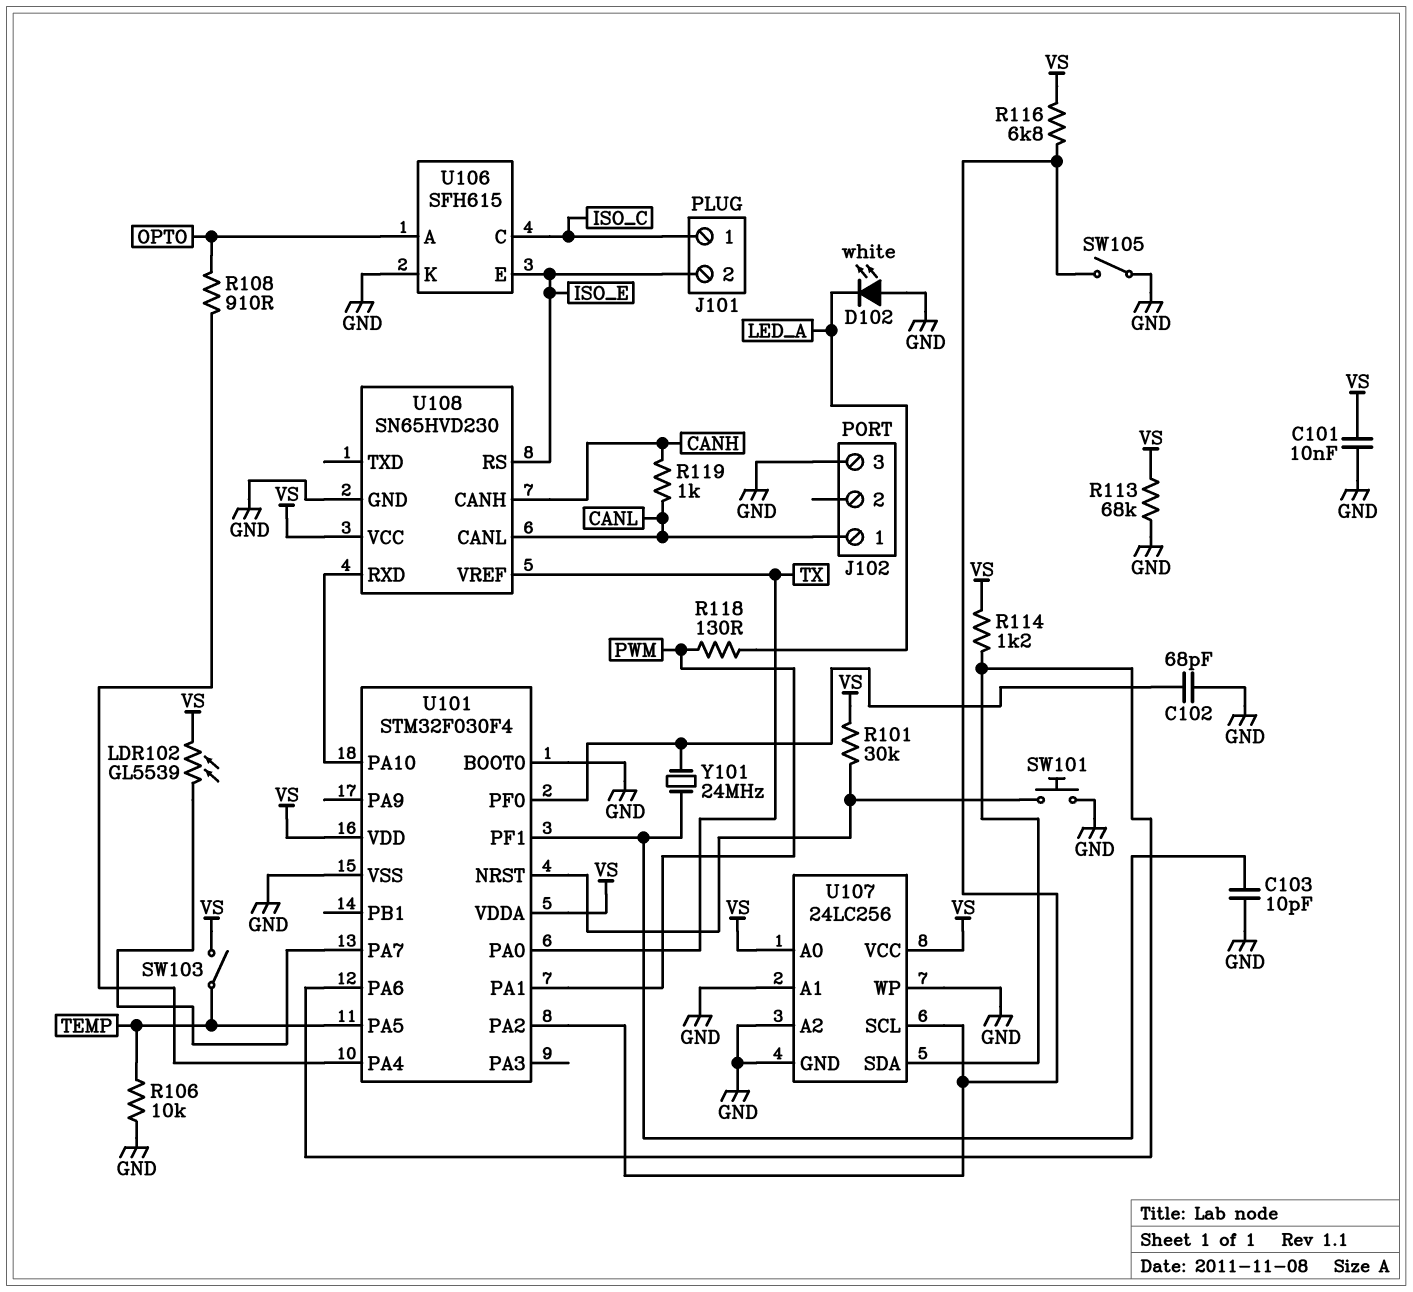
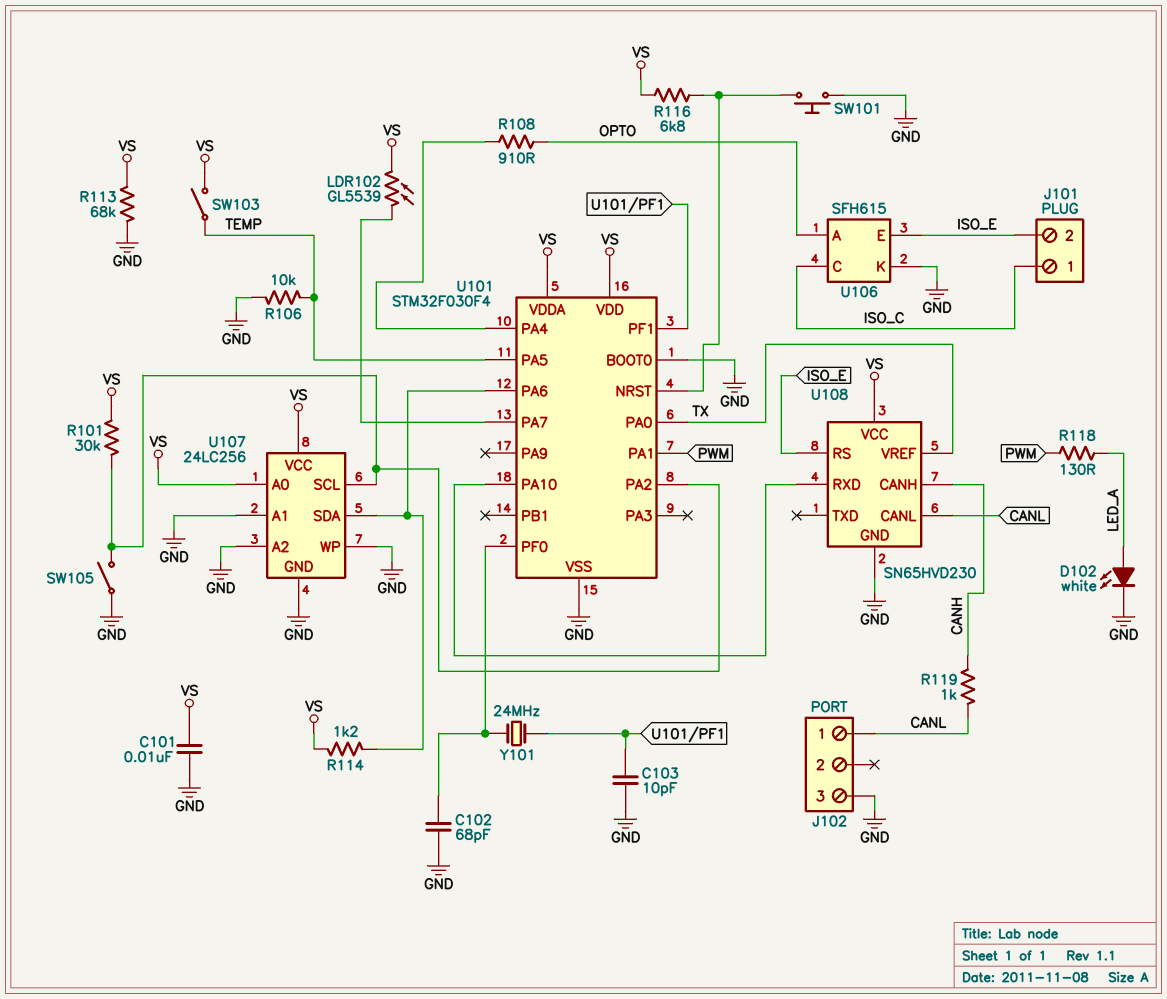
D102: LED white (A GND, K LED_A) -> LED white (A LED_A, K GND)
R101: 30k (U101/NRST, VS) -> 30k (U101/PA2, VS)
R116: 6.8k (U101/PA2, VS) -> 6.8k (U101/NRST, VS)

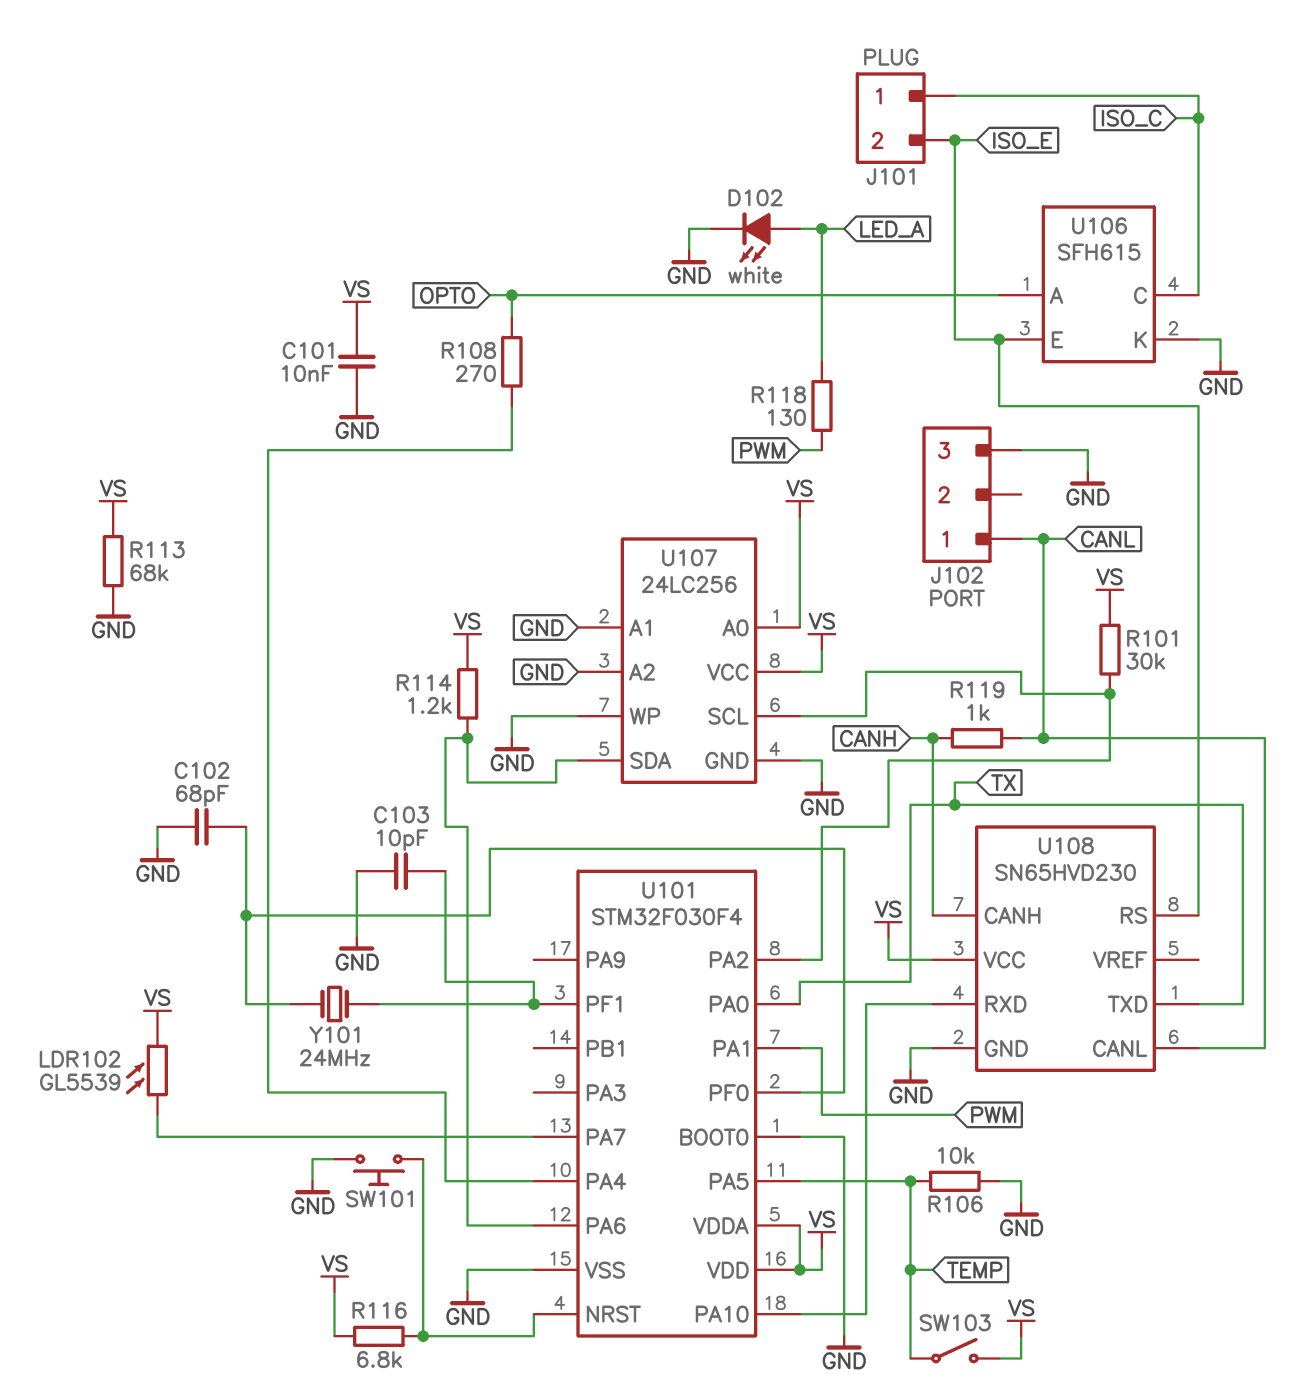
R108: 910 (OPTO, U101/PA4) -> 270 (OPTO, U101/PA4)
SW105: switch (GND, U101/PA2) -> none
U108 pin TXD: none -> TX
U108 pin VREF: TX -> none

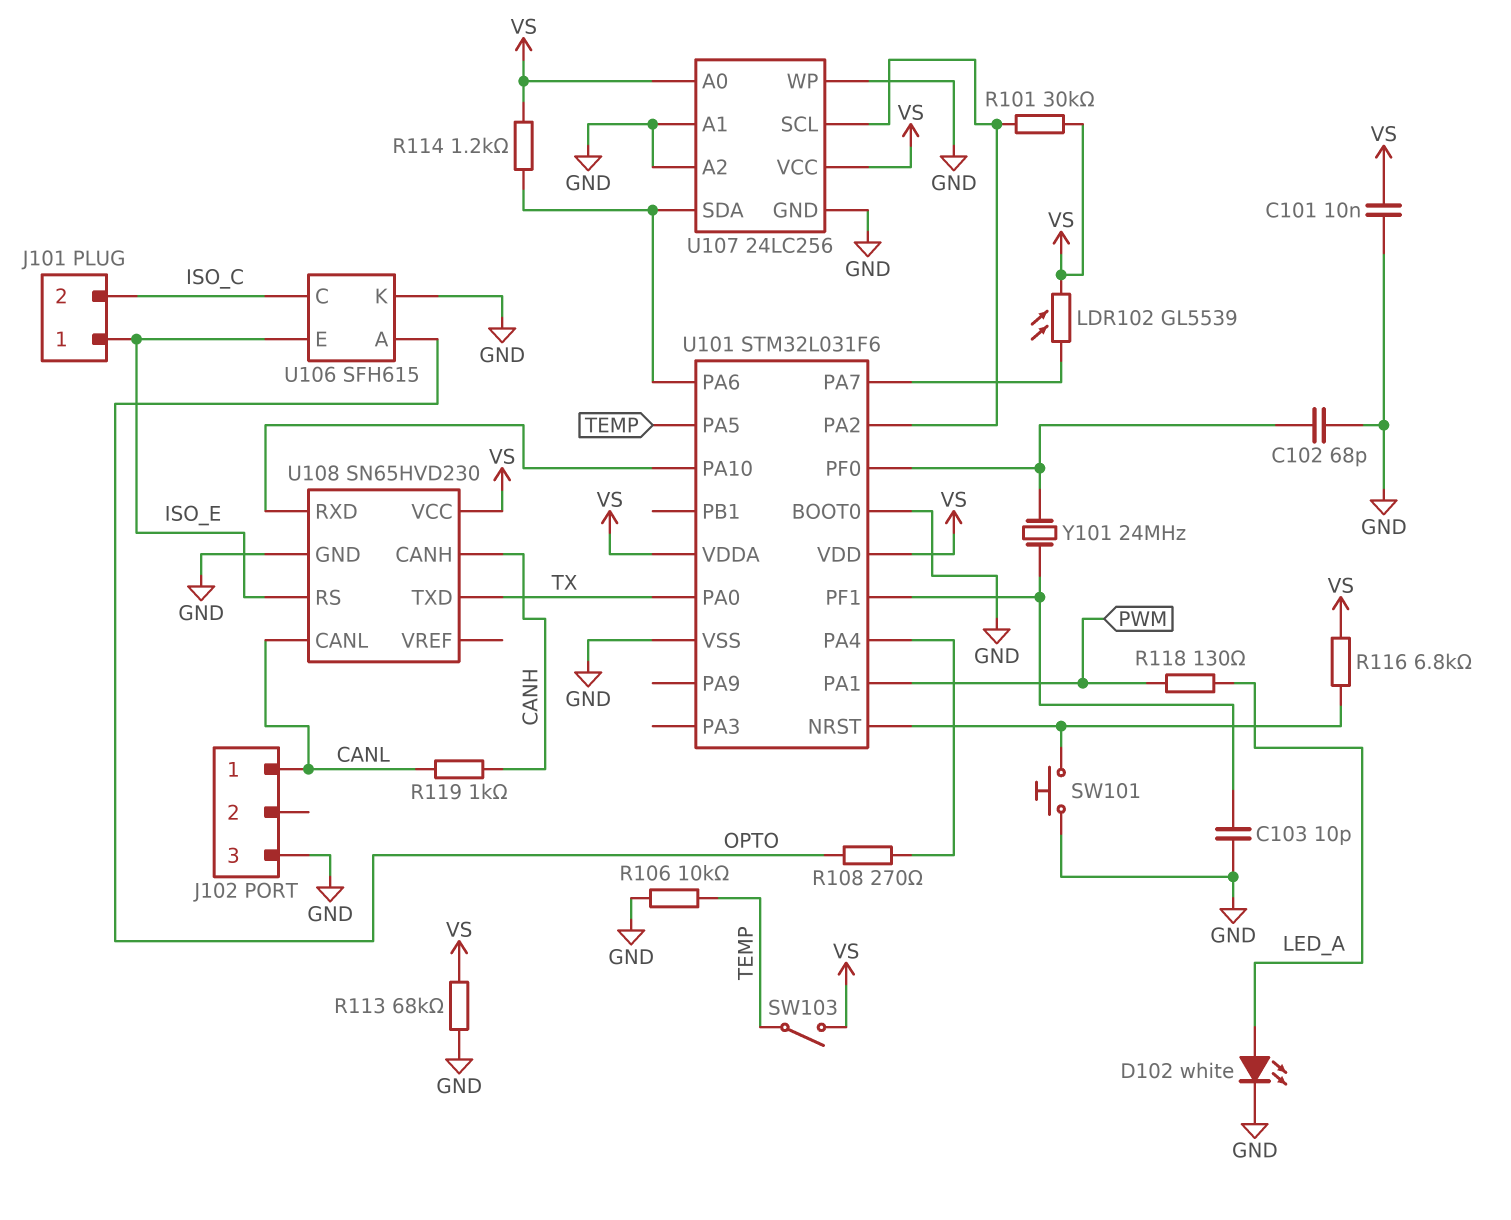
J101 pin 1: ISO_C -> ISO_E
J101 pin 2: ISO_E -> ISO_C
U101: STM32F030F4 -> STM32L031F6

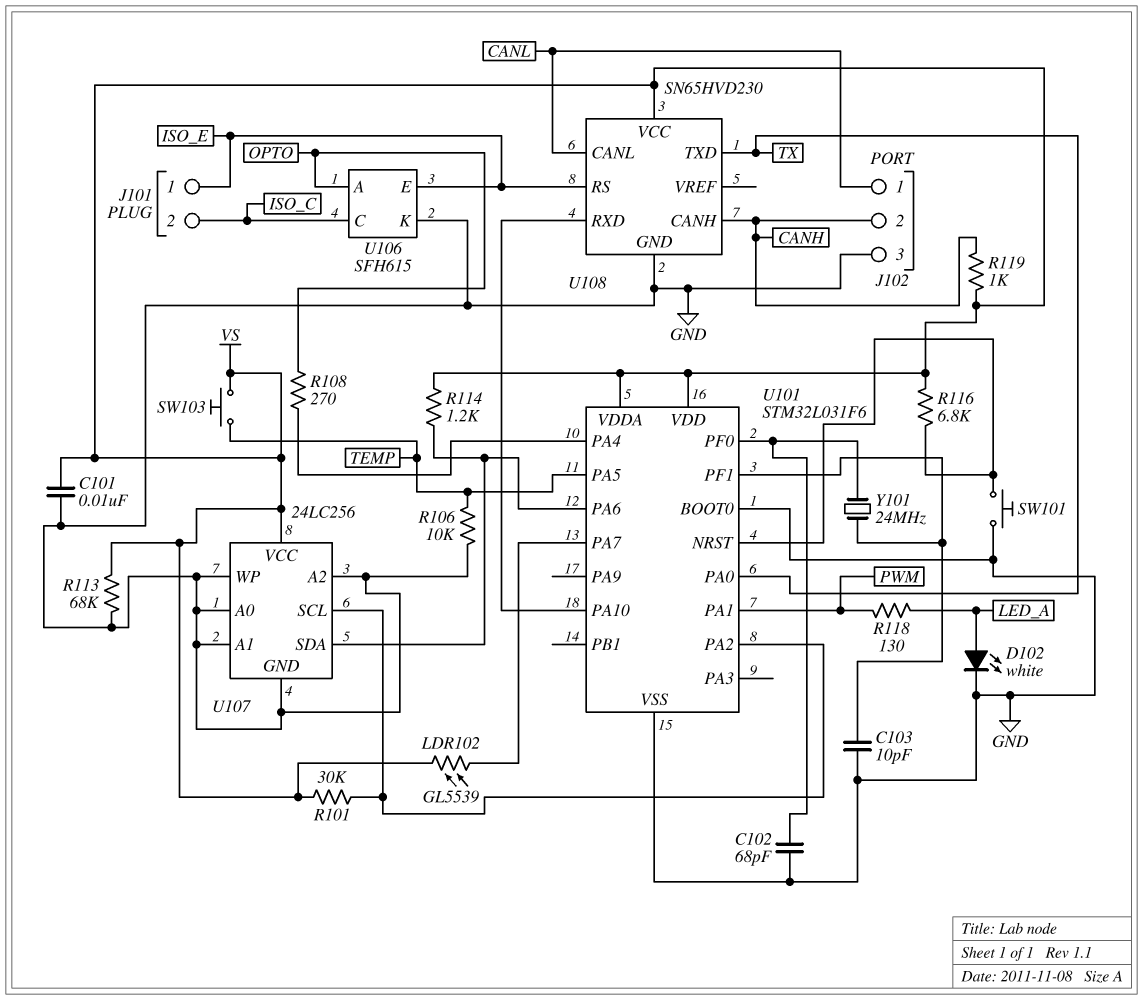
J102 pin 2: none -> CANH
R119: 1k (CANH, CANL) -> 1k (CANH, VS)
SW103: switch (TEMP, VS) -> button (TEMP, VS)
U107 pin A0: VS -> GND

